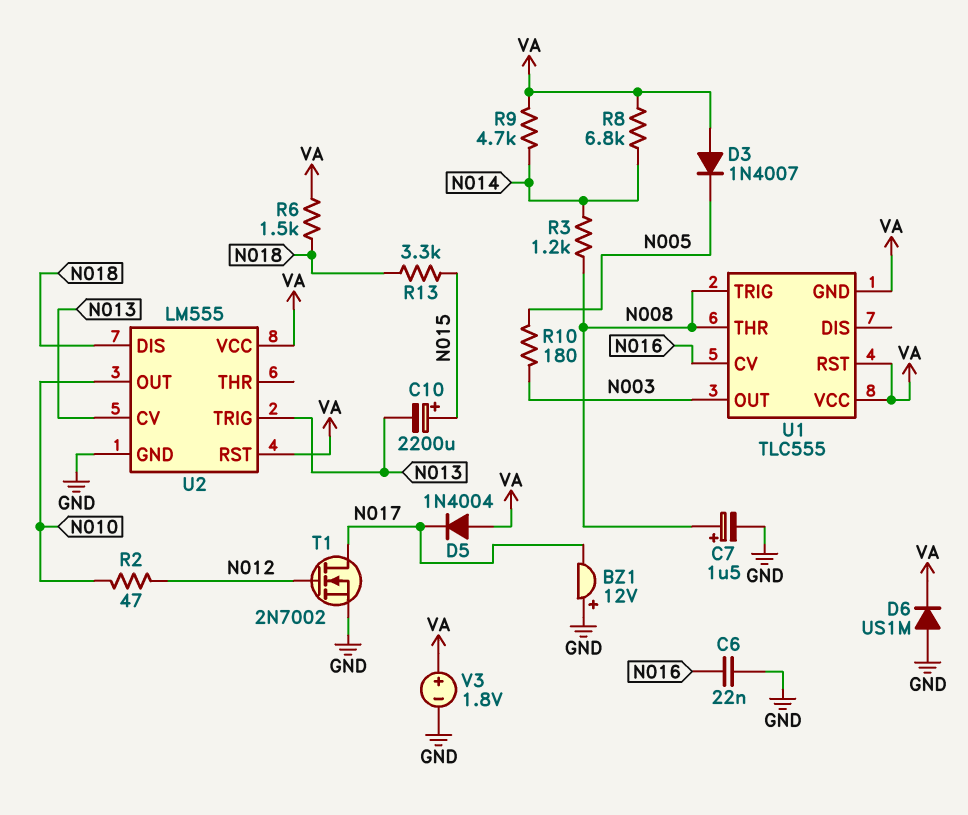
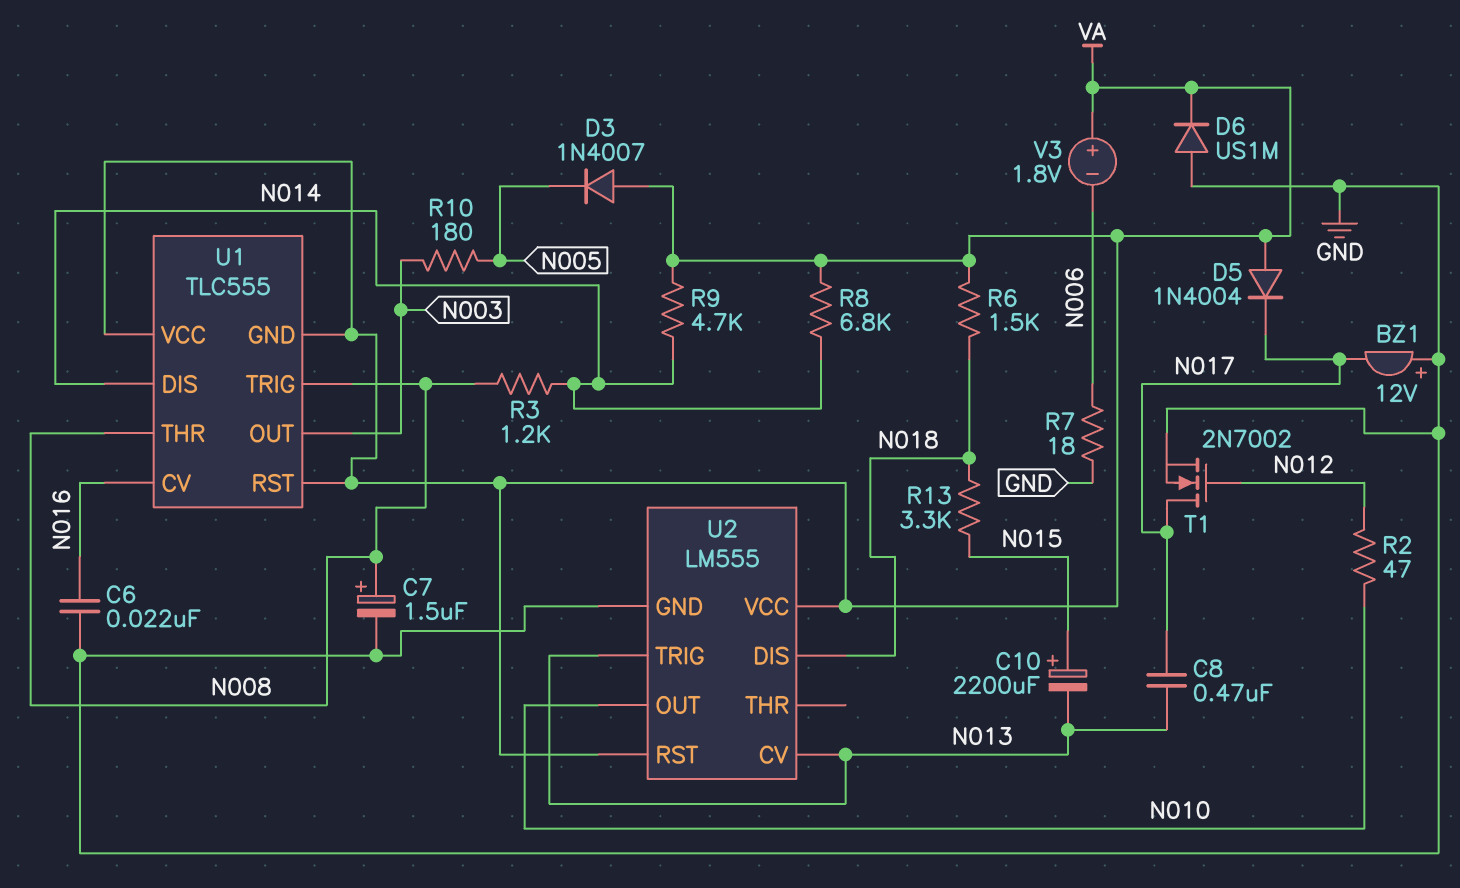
C8: none -> 470nF (N013, N017)
R7: none -> 18 (GND, N006)
U1 pin DIS: none -> N014
V3: 1.8V (plus VA, minus GND) -> 1.8V (plus VA, minus N006)

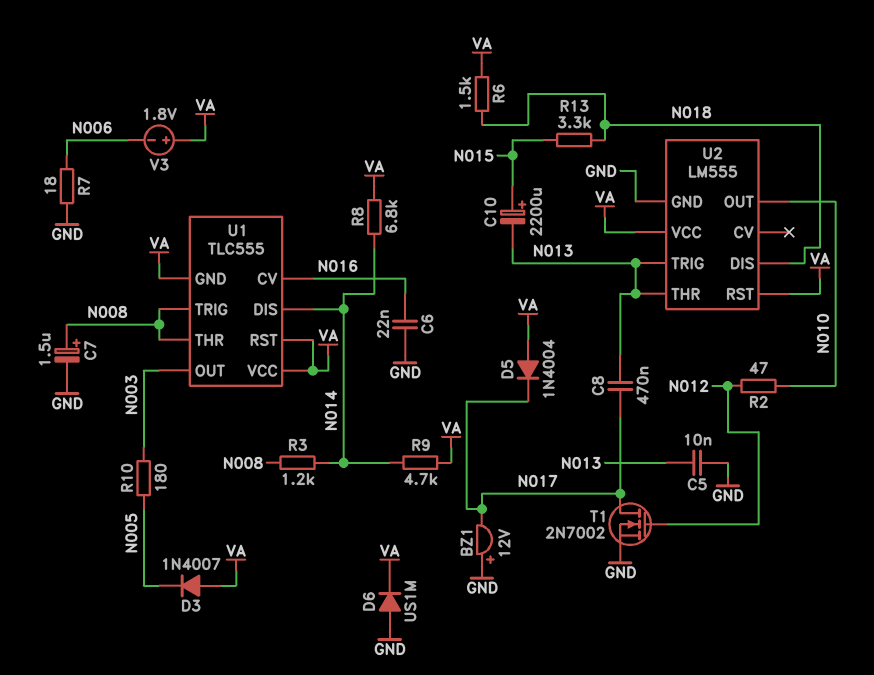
C5: none -> 10nF (GND, N013)
U2 pin CV: N013 -> none
U2 pin THR: none -> N013

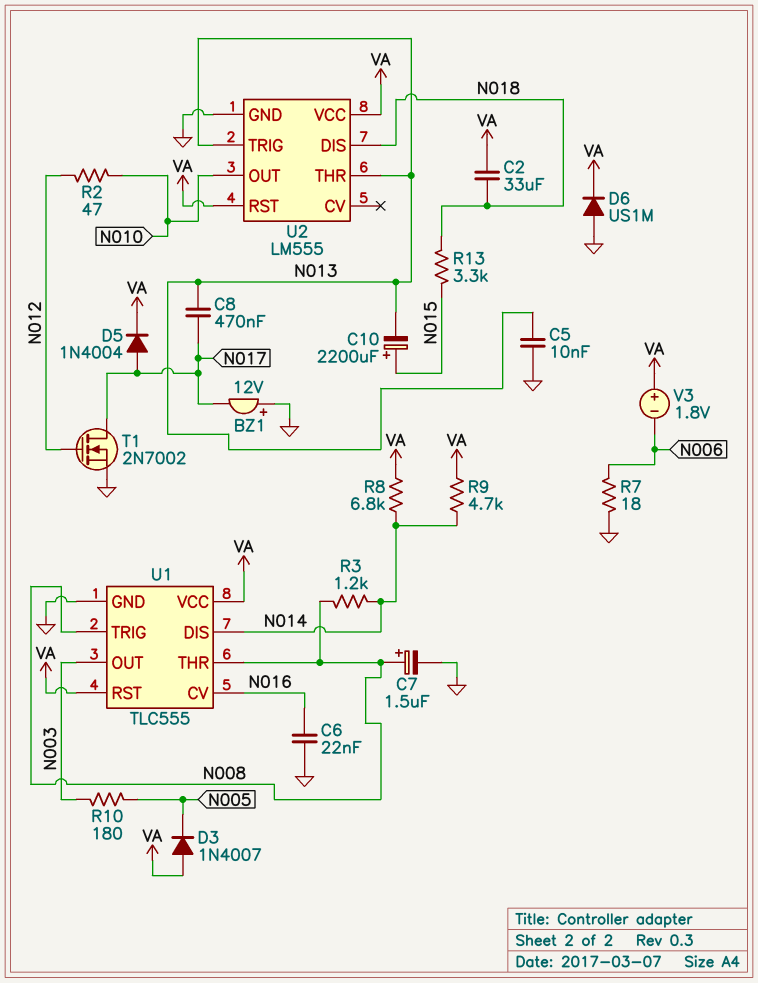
C2: none -> 33uF (N018, VA)
D5: diode 1N4004 (A VA, K N017) -> diode 1N4004 (A N017, K VA)
R6: 1.5k (N018, VA) -> none
U1 pin GND: VA -> GND

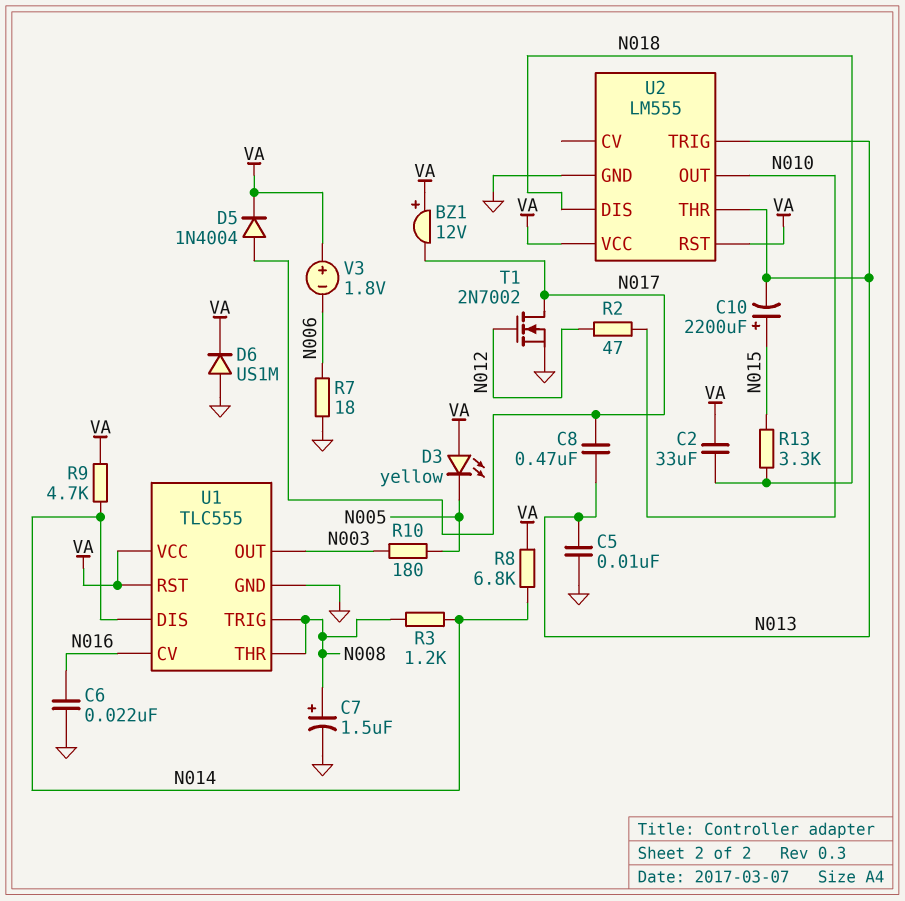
BZ1: buzzer 12V (plus GND, minus N017) -> buzzer 12V (plus VA, minus N017)
D3: diode 1N4007 (A VA, K N005) -> LED yellow (A VA, K N005)

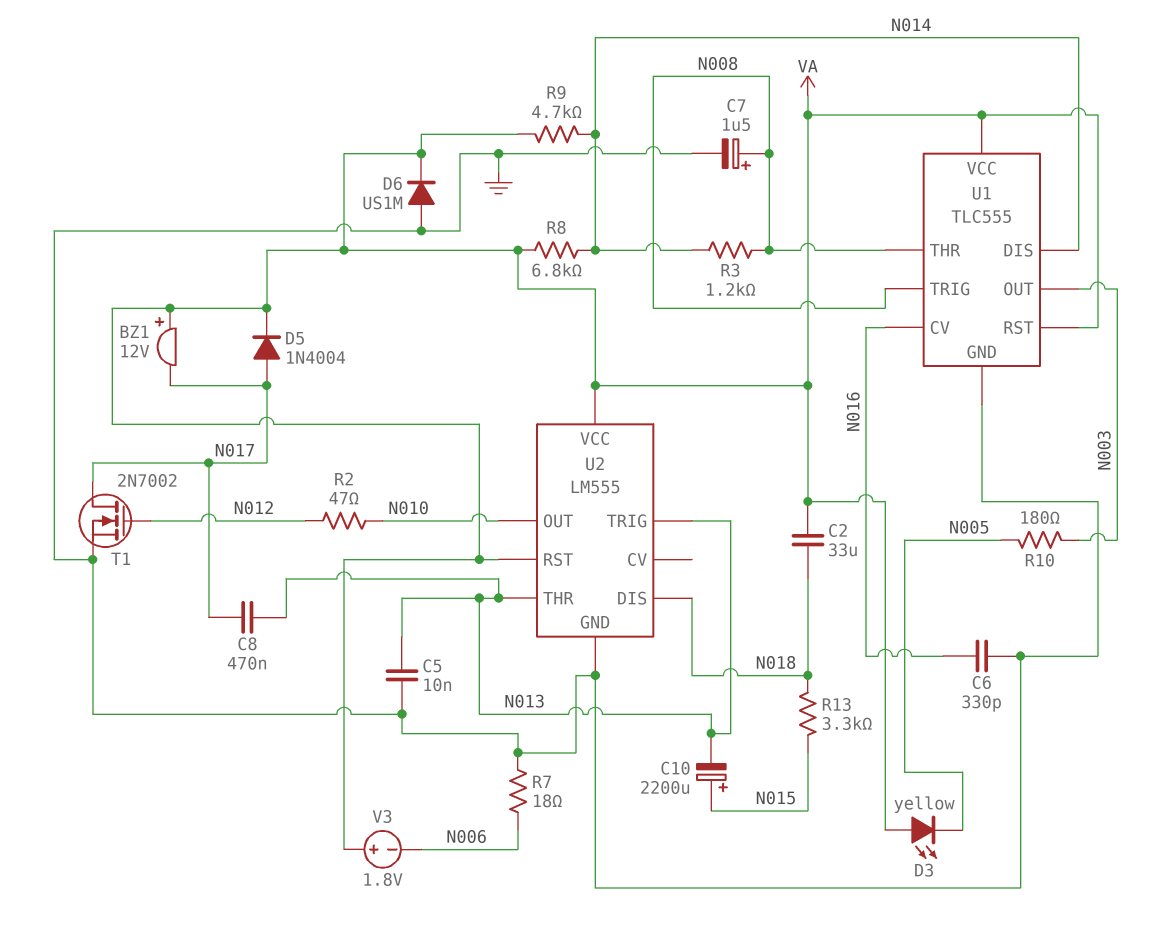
C6: 22nF (GND, N016) -> 330pF (GND, N016)

